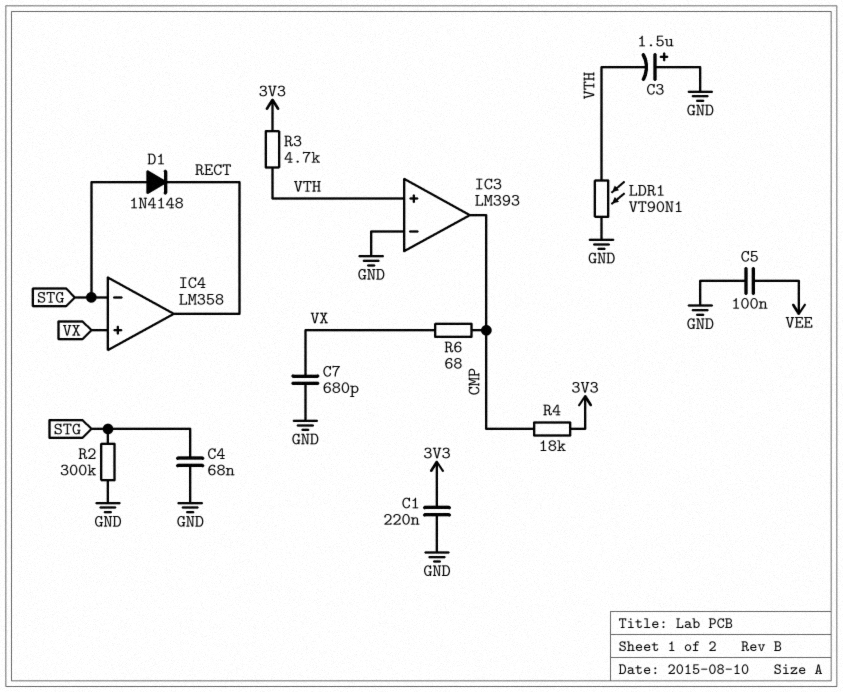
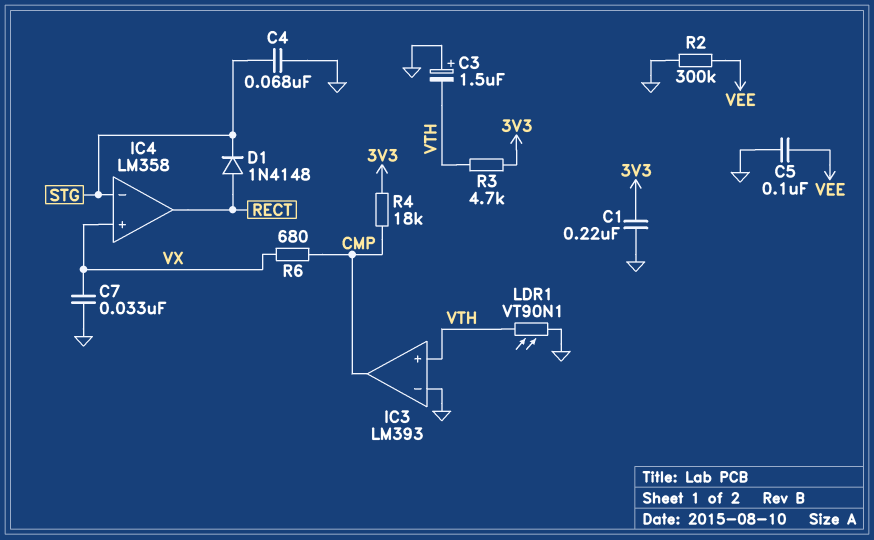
C7: 680pF (GND, VX) -> 33nF (GND, VX)
D1: diode 1N4148 (A STG, K RECT) -> diode 1N4148 (A RECT, K STG)
R2: 300k (GND, STG) -> 300k (GND, VEE)
R6: 68 (CMP, VX) -> 680 (CMP, VX)

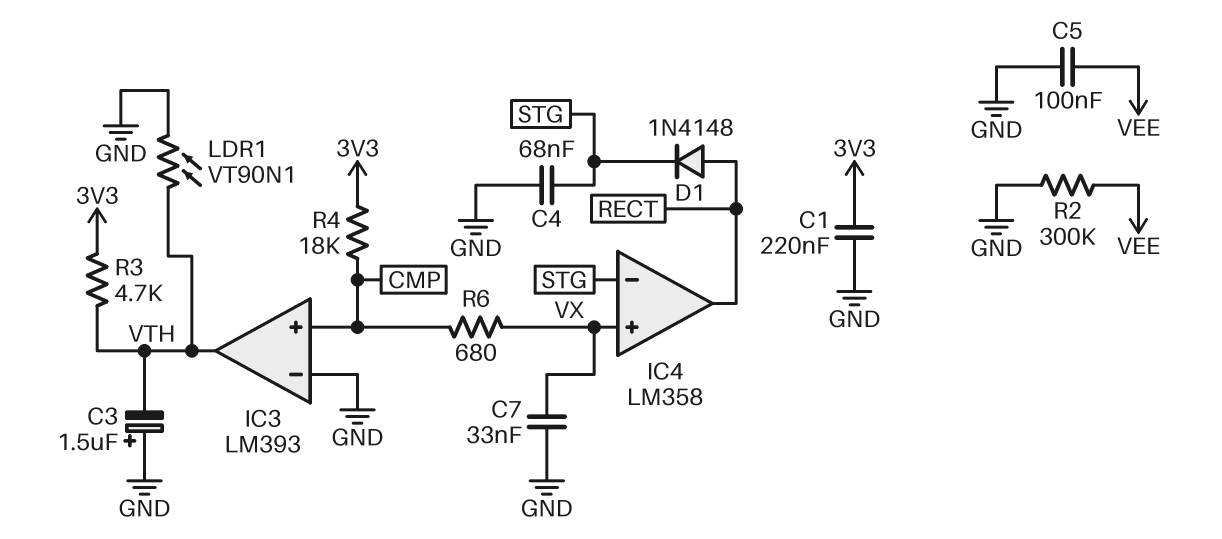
IC3 pin in+: VTH -> CMP
IC3 pin out: CMP -> VTH

